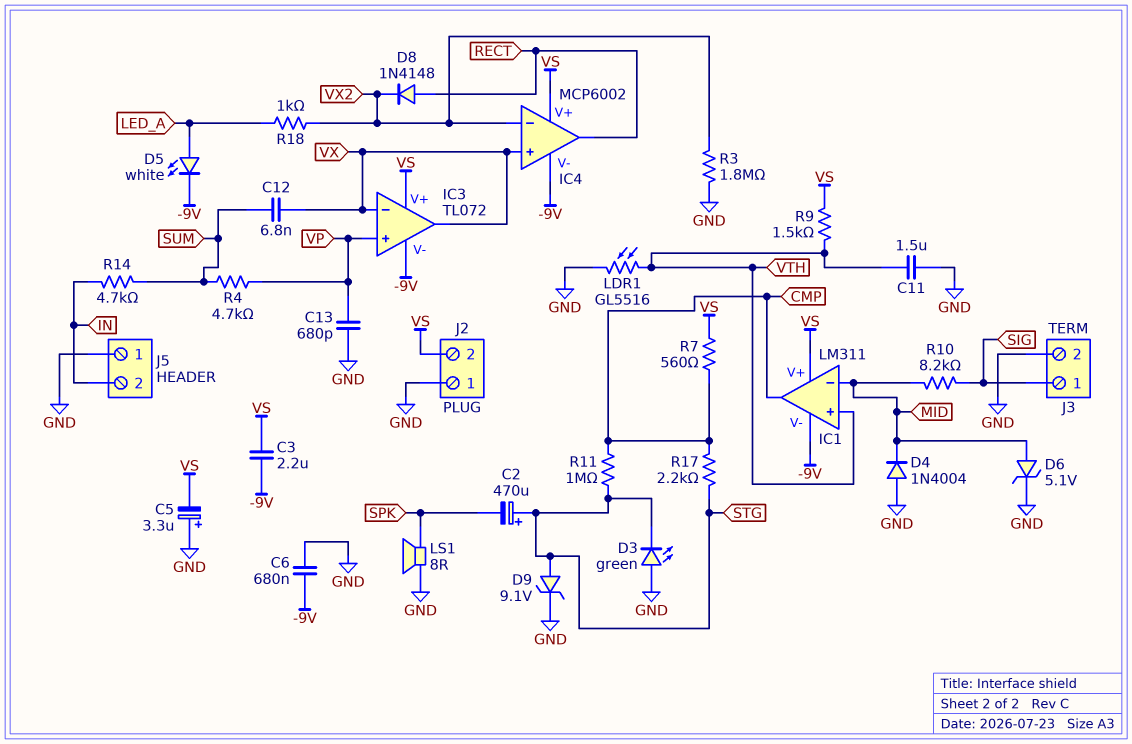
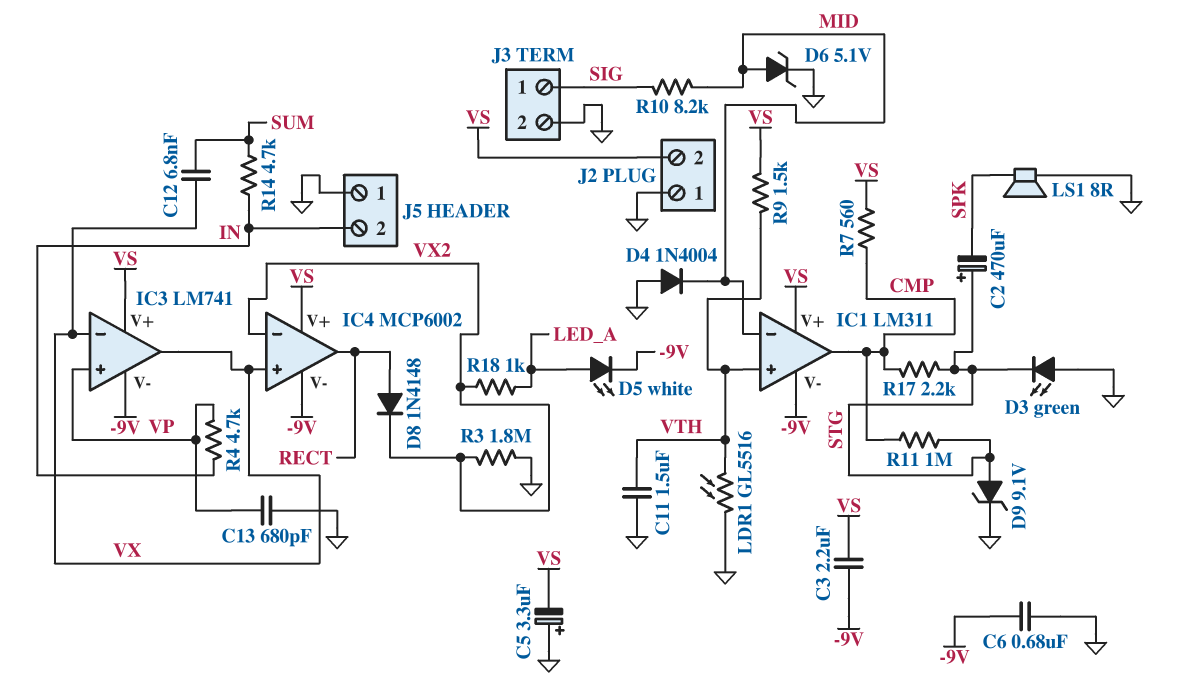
IC3: TL072 -> LM741
R4: 4.7k (SUM, VP) -> 4.7k (IN, VP)

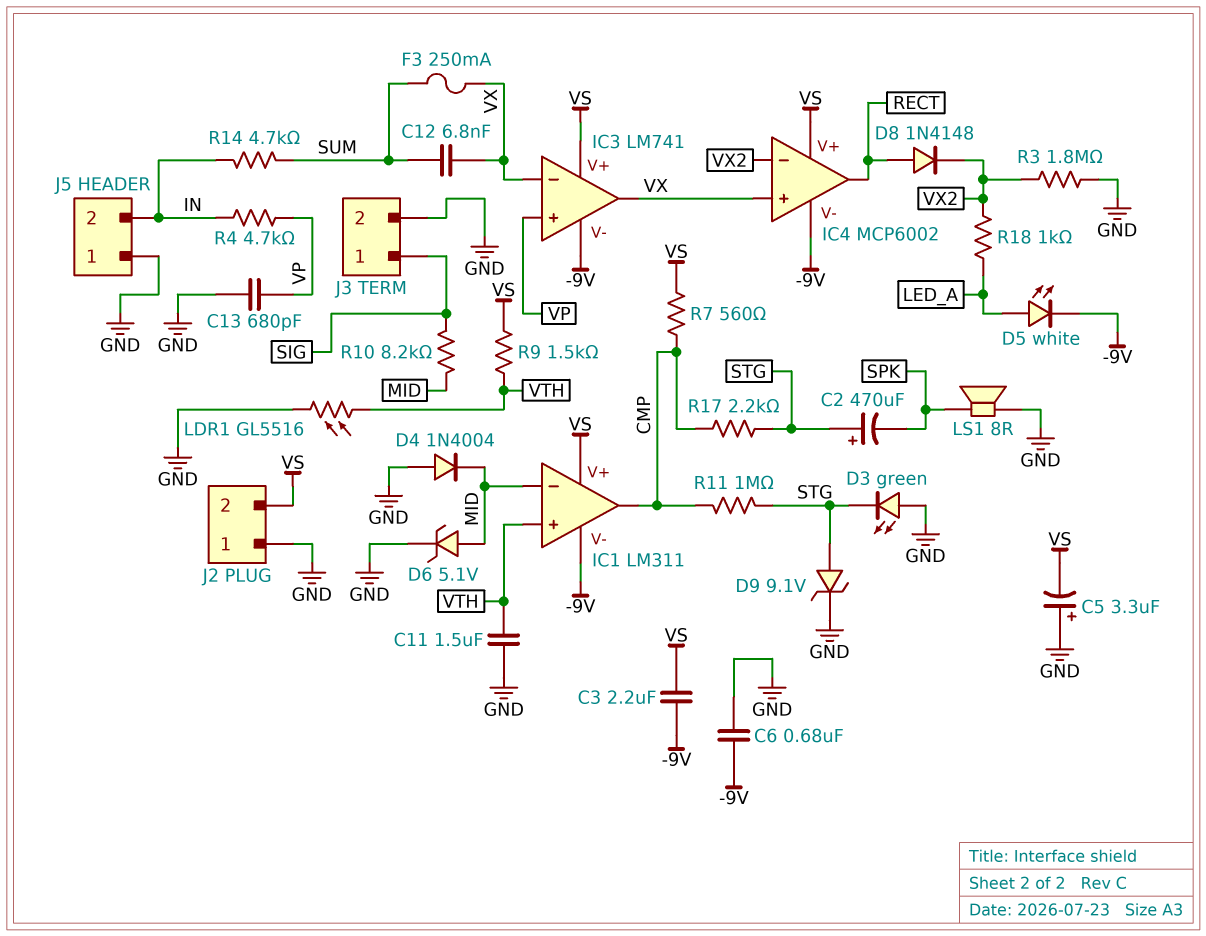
F3: none -> 250mA (SUM, VX)

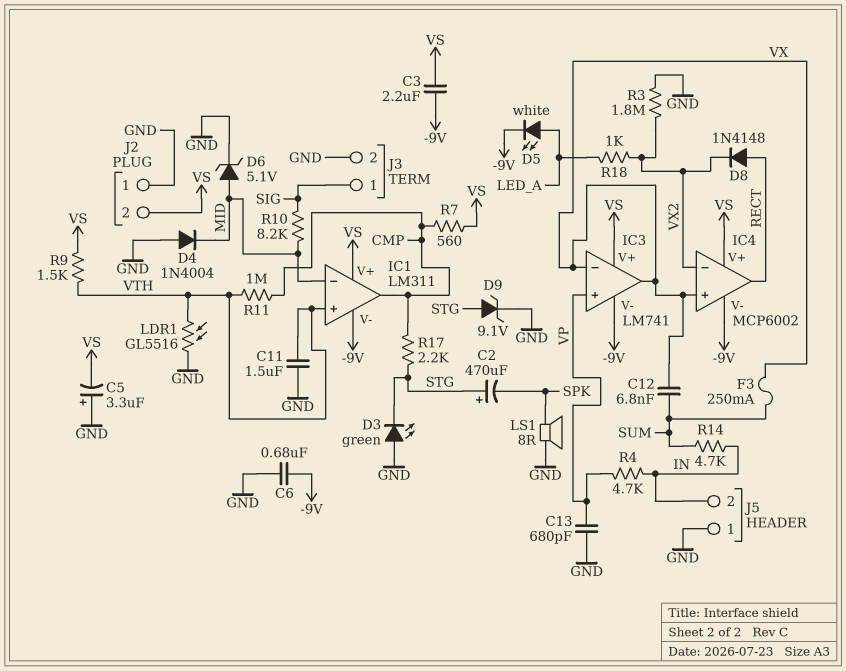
R11: 1M (CMP, STG) -> 1M (CMP, VTH)

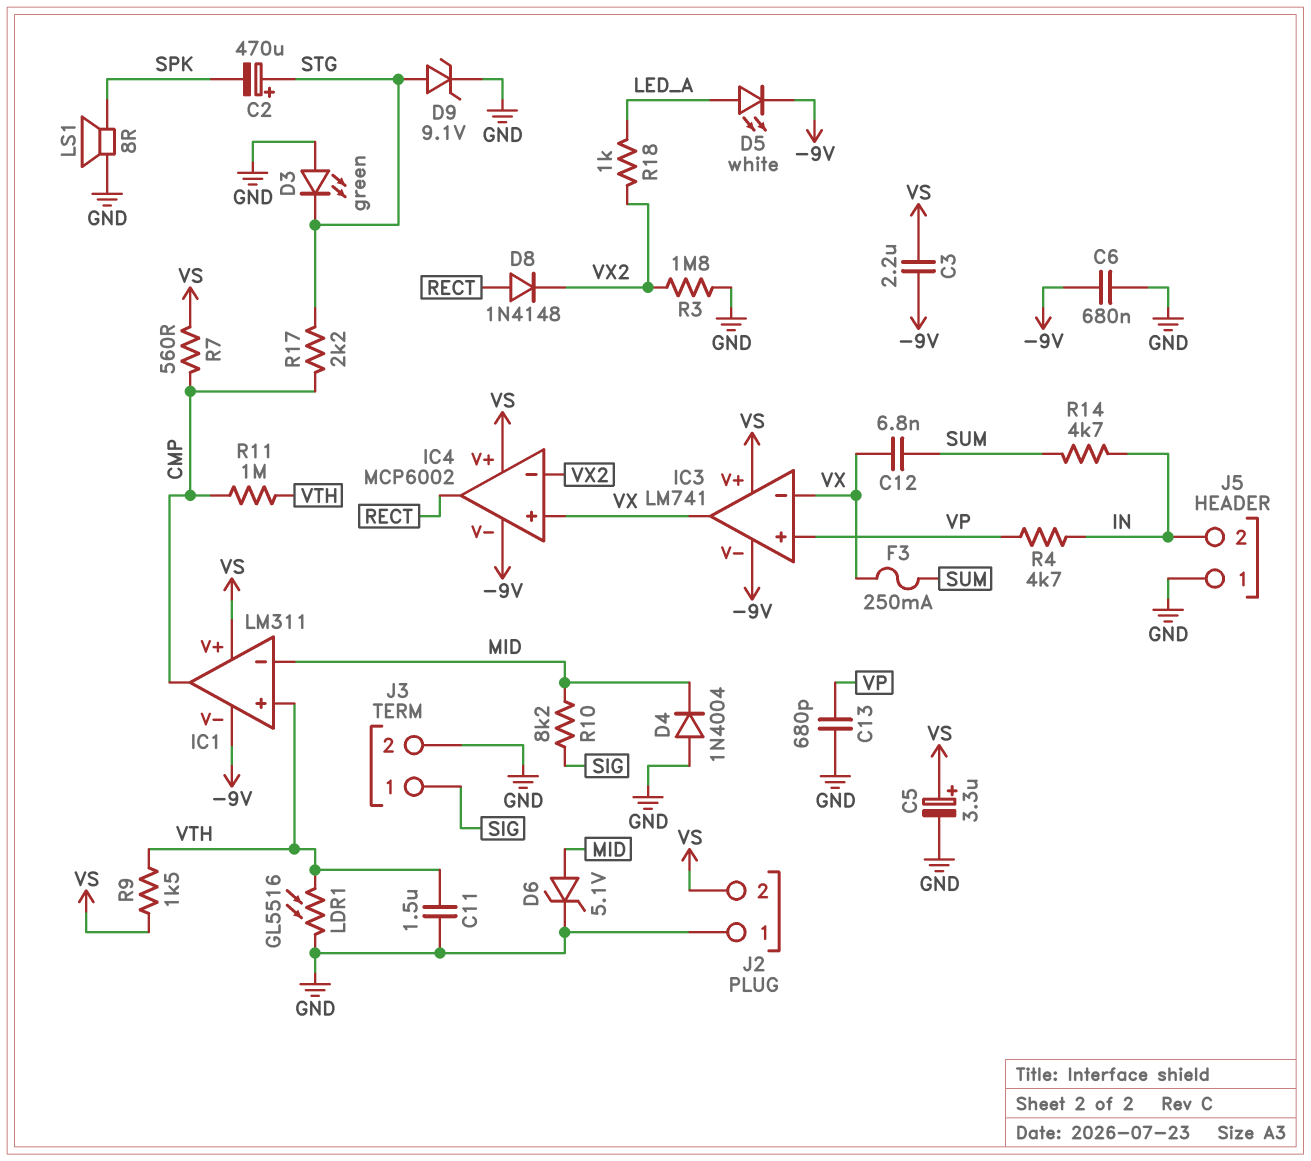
C5: 3.3uF (plus GND, minus VS) -> 3.3uF (plus VS, minus GND)

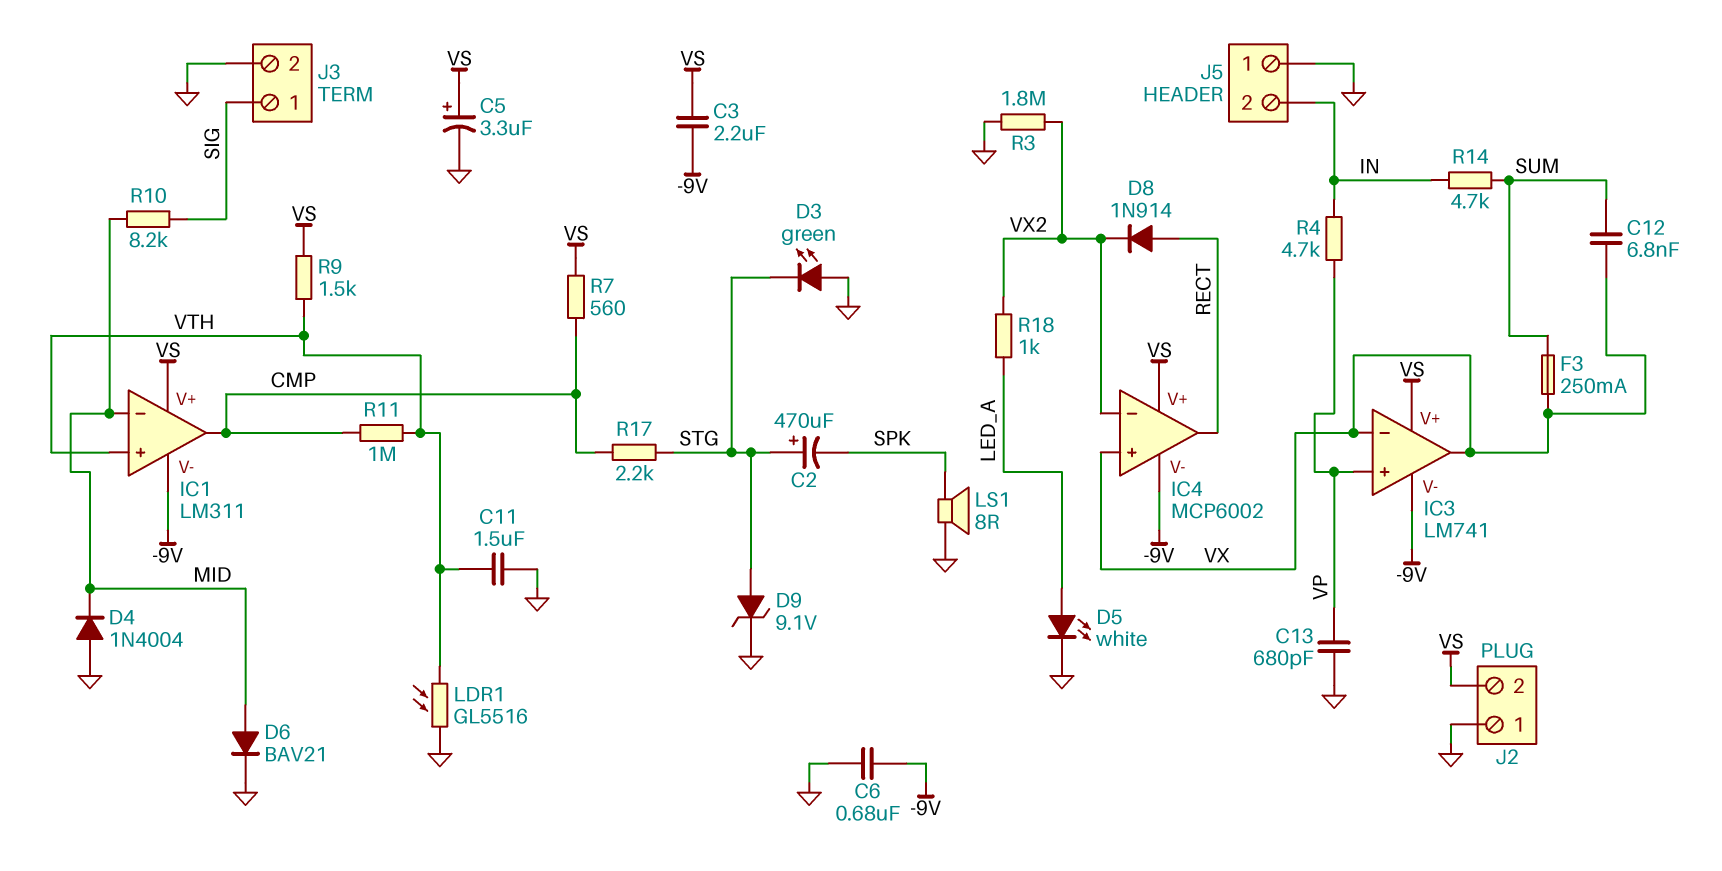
D5: LED white (A LED_A, K -9V) -> LED white (A LED_A, K GND)
D6: zener 5.1V (A MID, K GND) -> diode BAV21 (A MID, K GND)
D8: diode 1N4148 (A RECT, K VX2) -> diode 1N914 (A RECT, K VX2)

